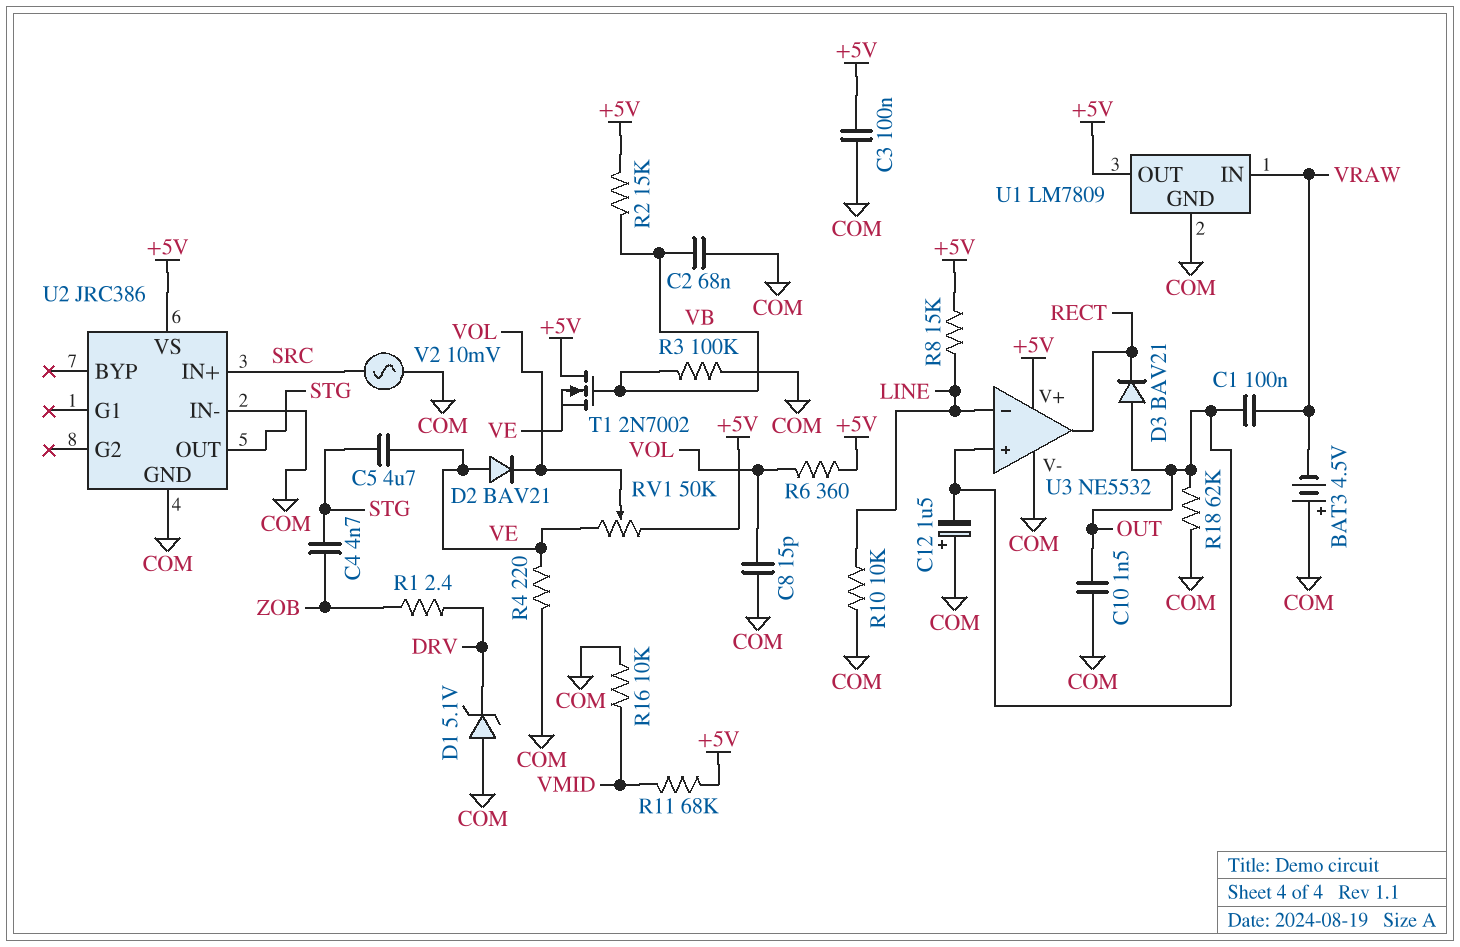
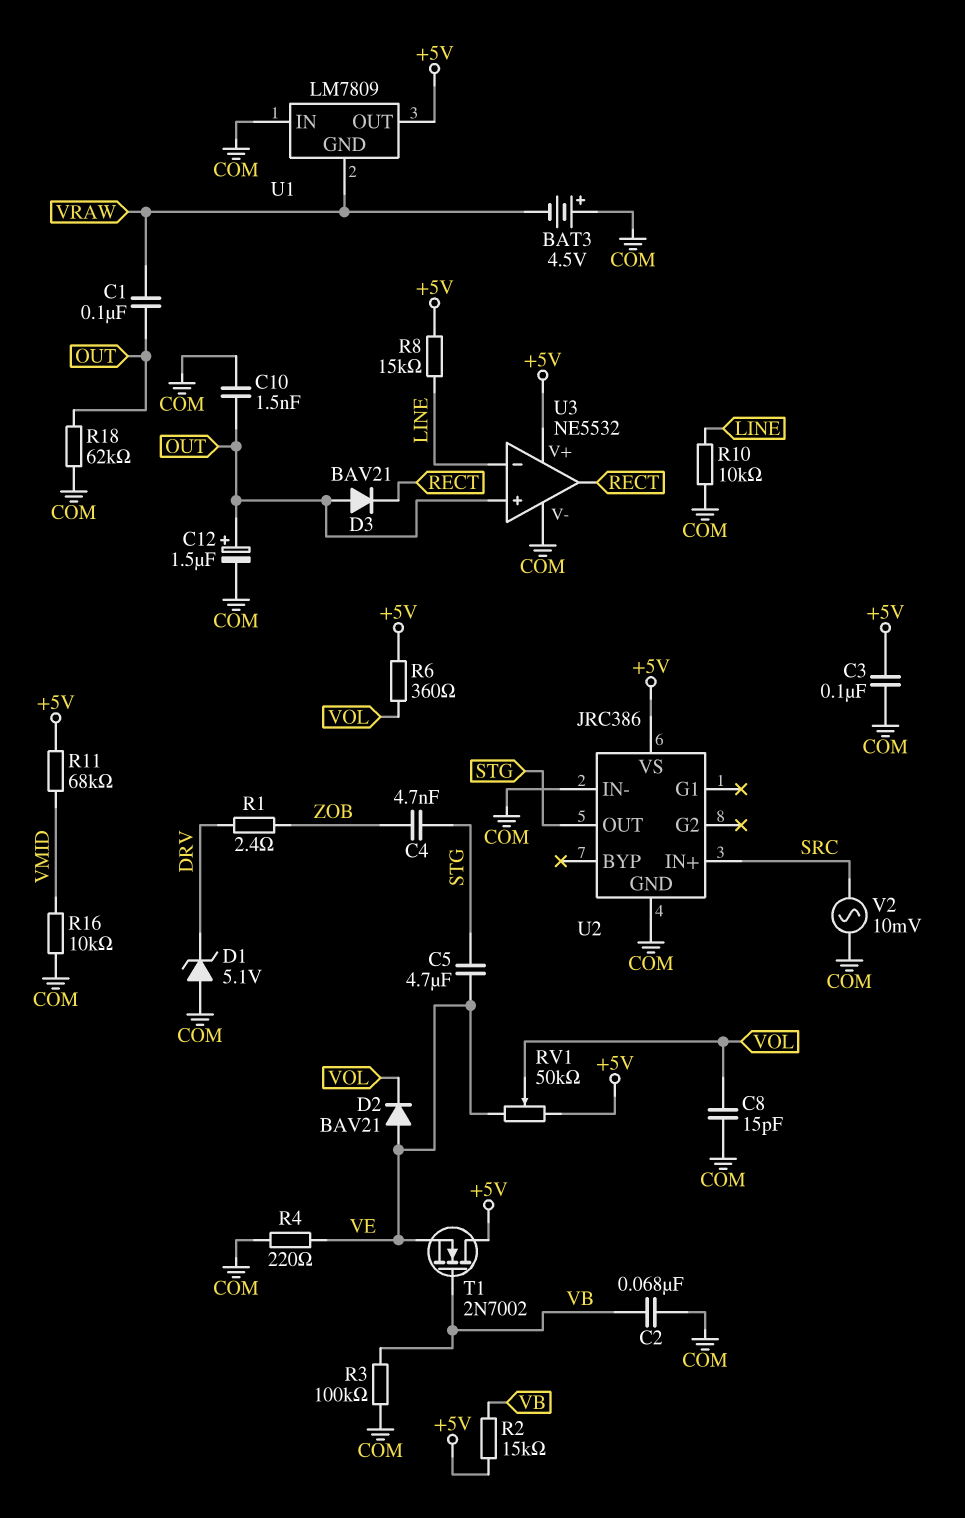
C12: 1.5uF (plus COM, minus OUT) -> 1.5uF (plus OUT, minus COM)
U1 pin GND: COM -> VRAW
U1 pin IN: VRAW -> COM

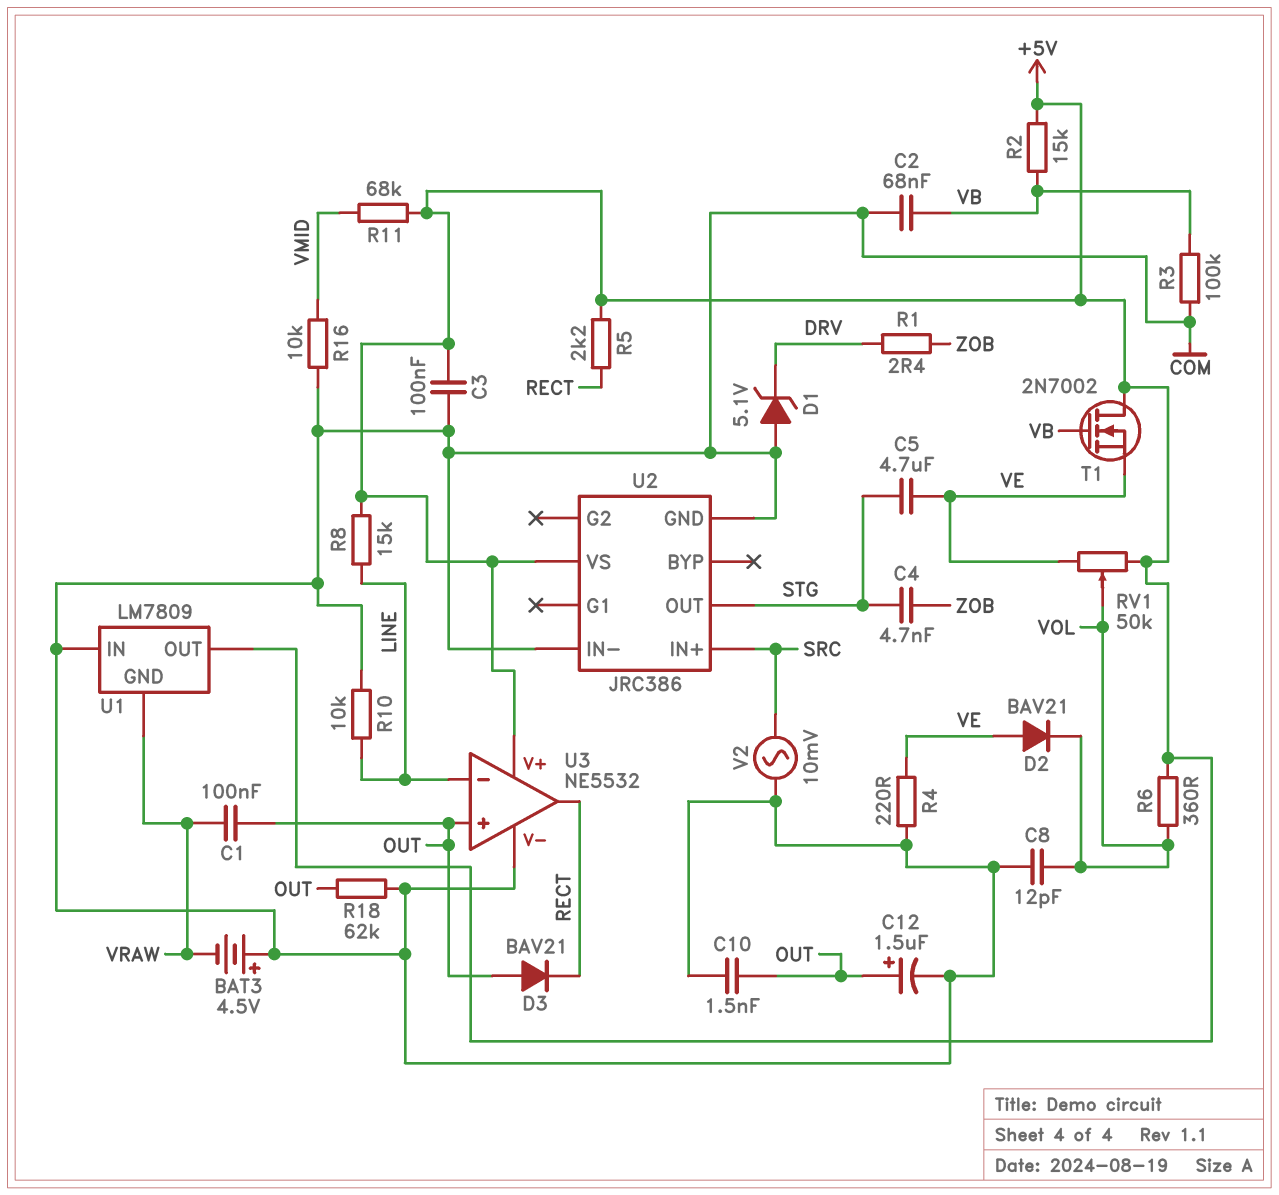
C8: 15pF (COM, VOL) -> 12pF (COM, VOL)
R5: none -> 2.2k (+5V, RECT)

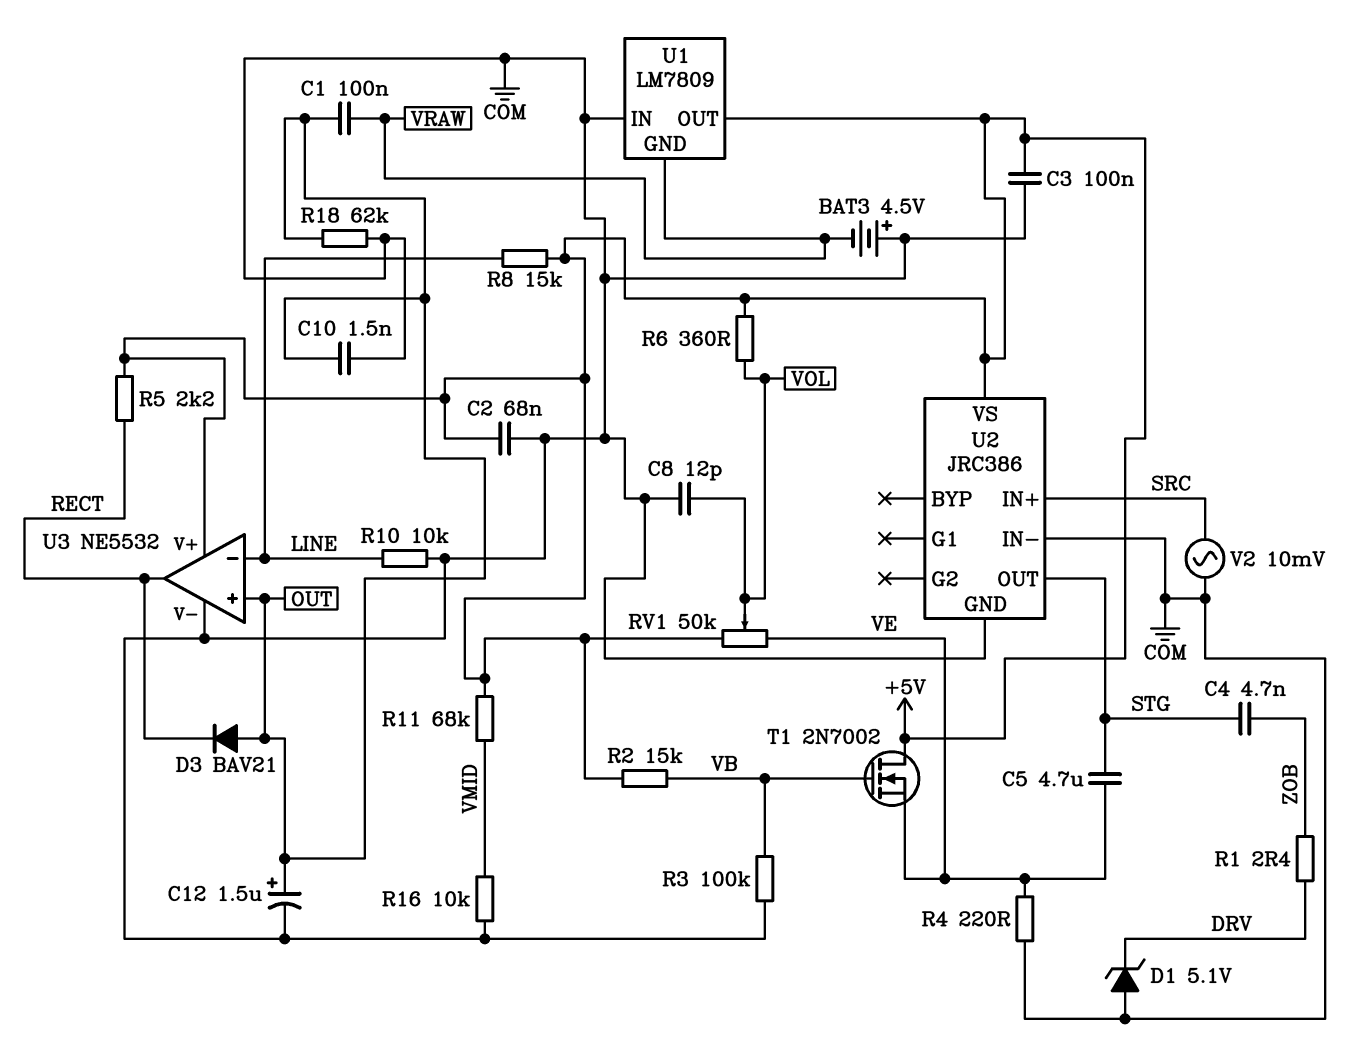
C2: 68nF (COM, VB) -> 68nF (+5V, COM)
D2: diode BAV21 (A VE, K VOL) -> none

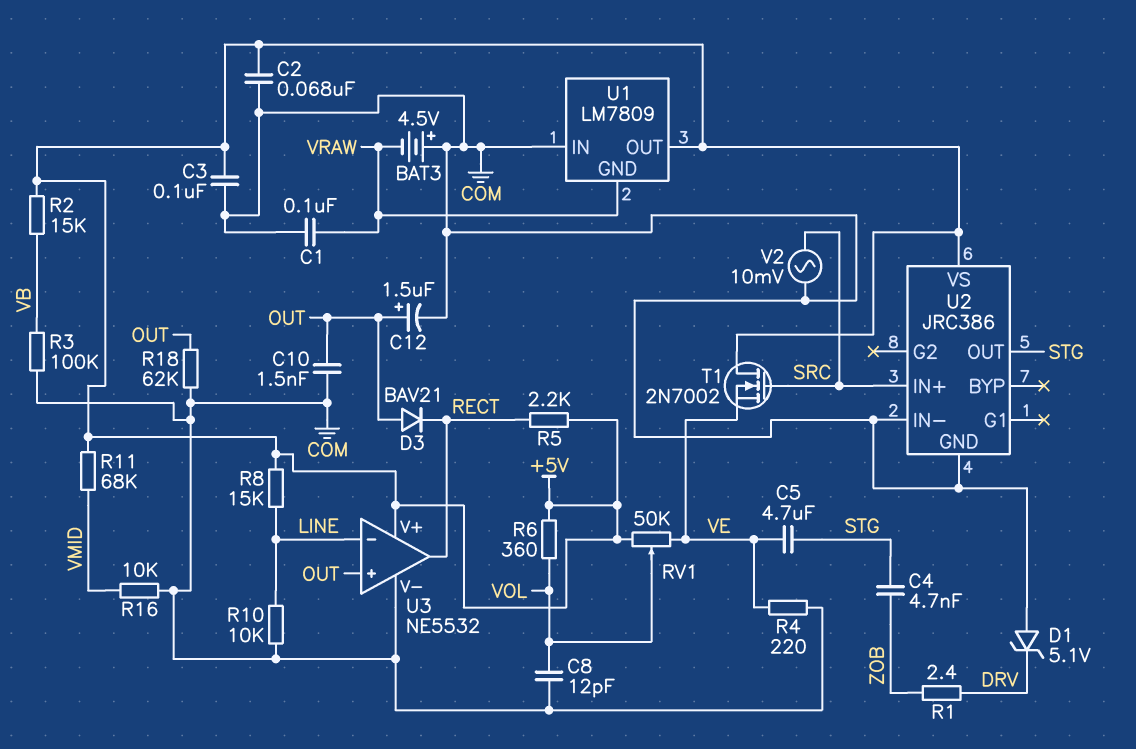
C1: 100nF (OUT, VRAW) -> 100nF (COM, VRAW)
T1: NMOS 2N7002 (G VB, D +5V, S VE) -> NMOS 2N7002 (G SRC, D +5V, S VE)

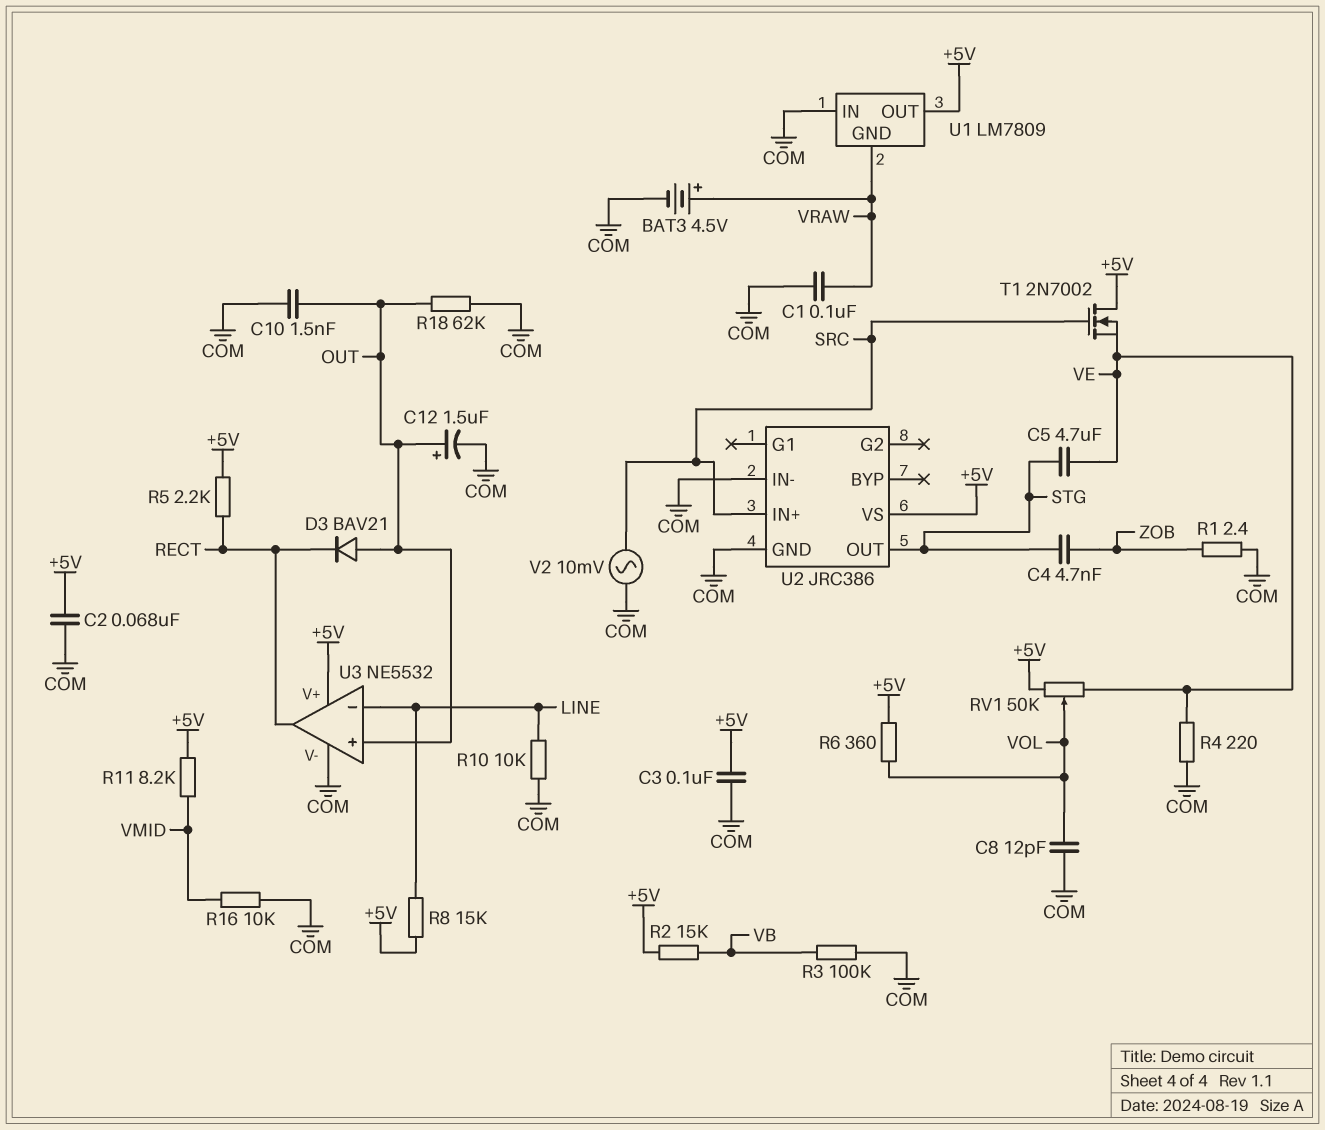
BAT3: 4.5V (plus COM, minus VRAW) -> 4.5V (plus VRAW, minus COM)
D1: zener 5.1V (A COM, K DRV) -> none
R1: 2.4 (DRV, ZOB) -> 2.4 (COM, ZOB)
R11: 68k (+5V, VMID) -> 8.2k (+5V, VMID)

